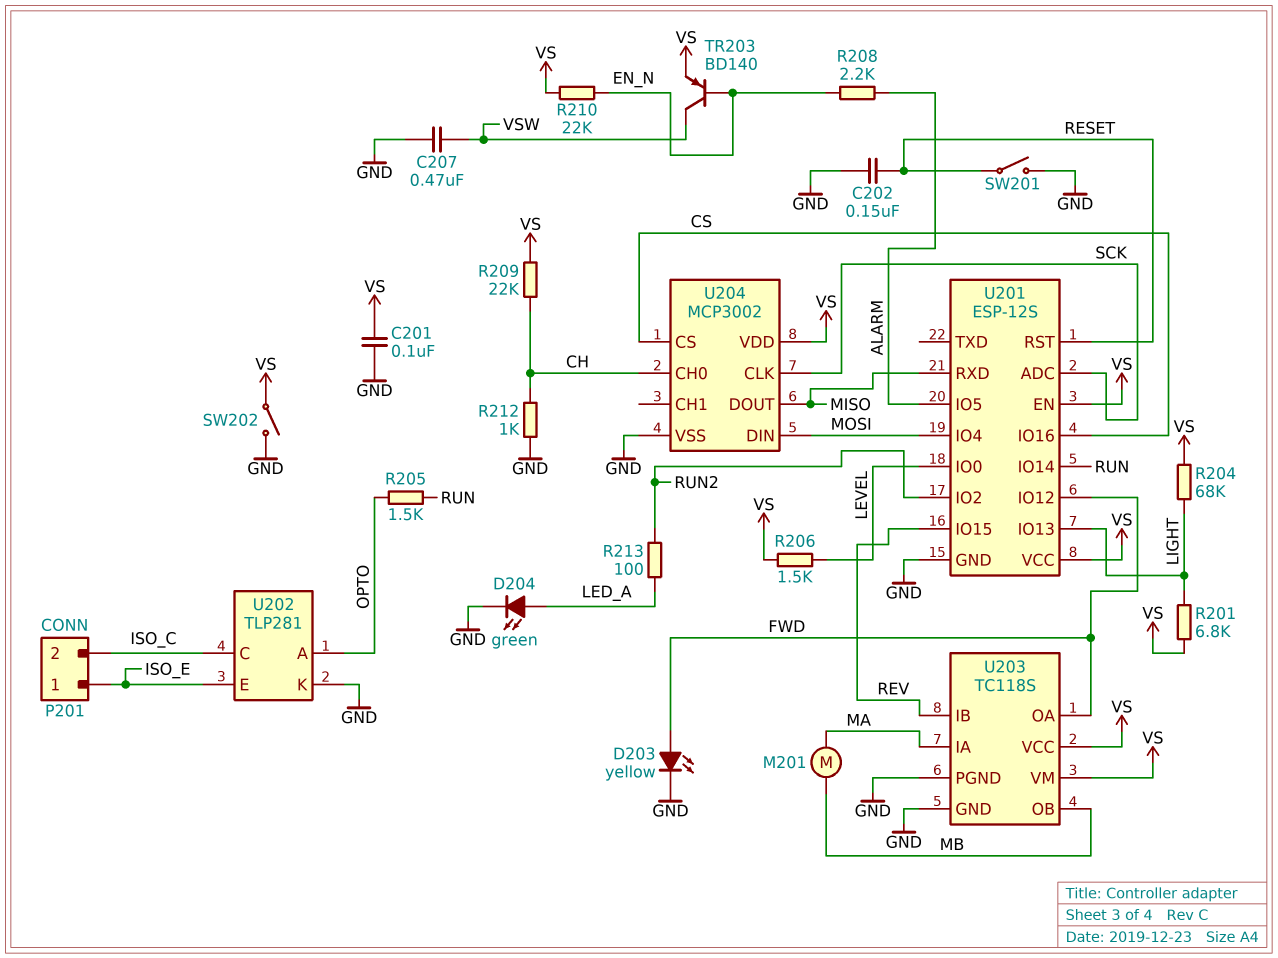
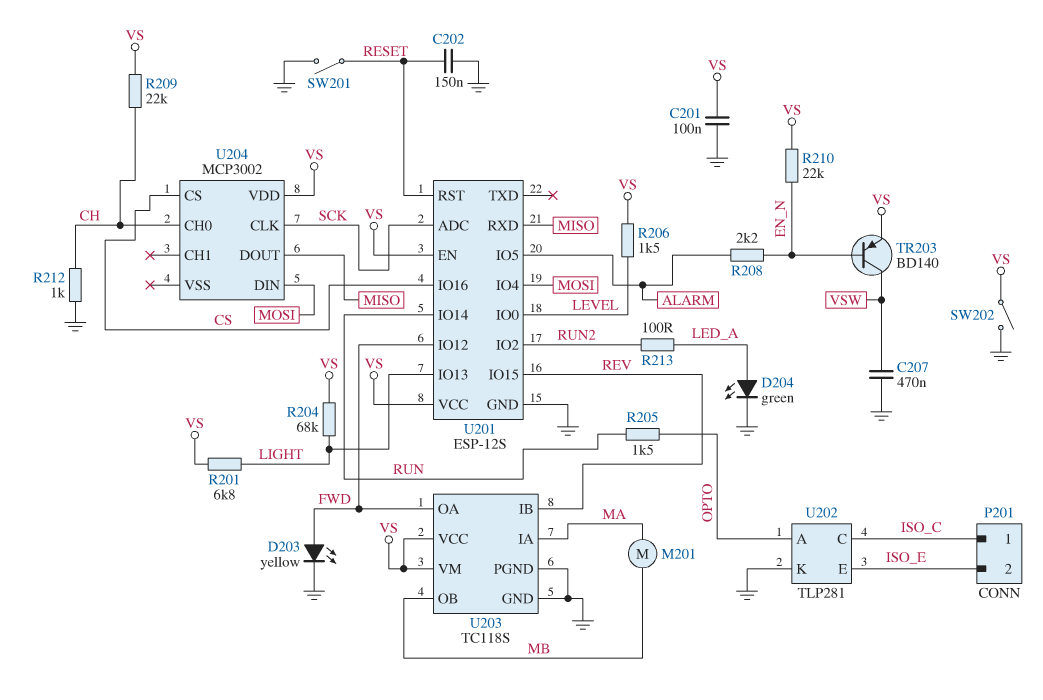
P201 pin 1: ISO_E -> ISO_C
P201 pin 2: ISO_C -> ISO_E
U204 pin VSS: GND -> none

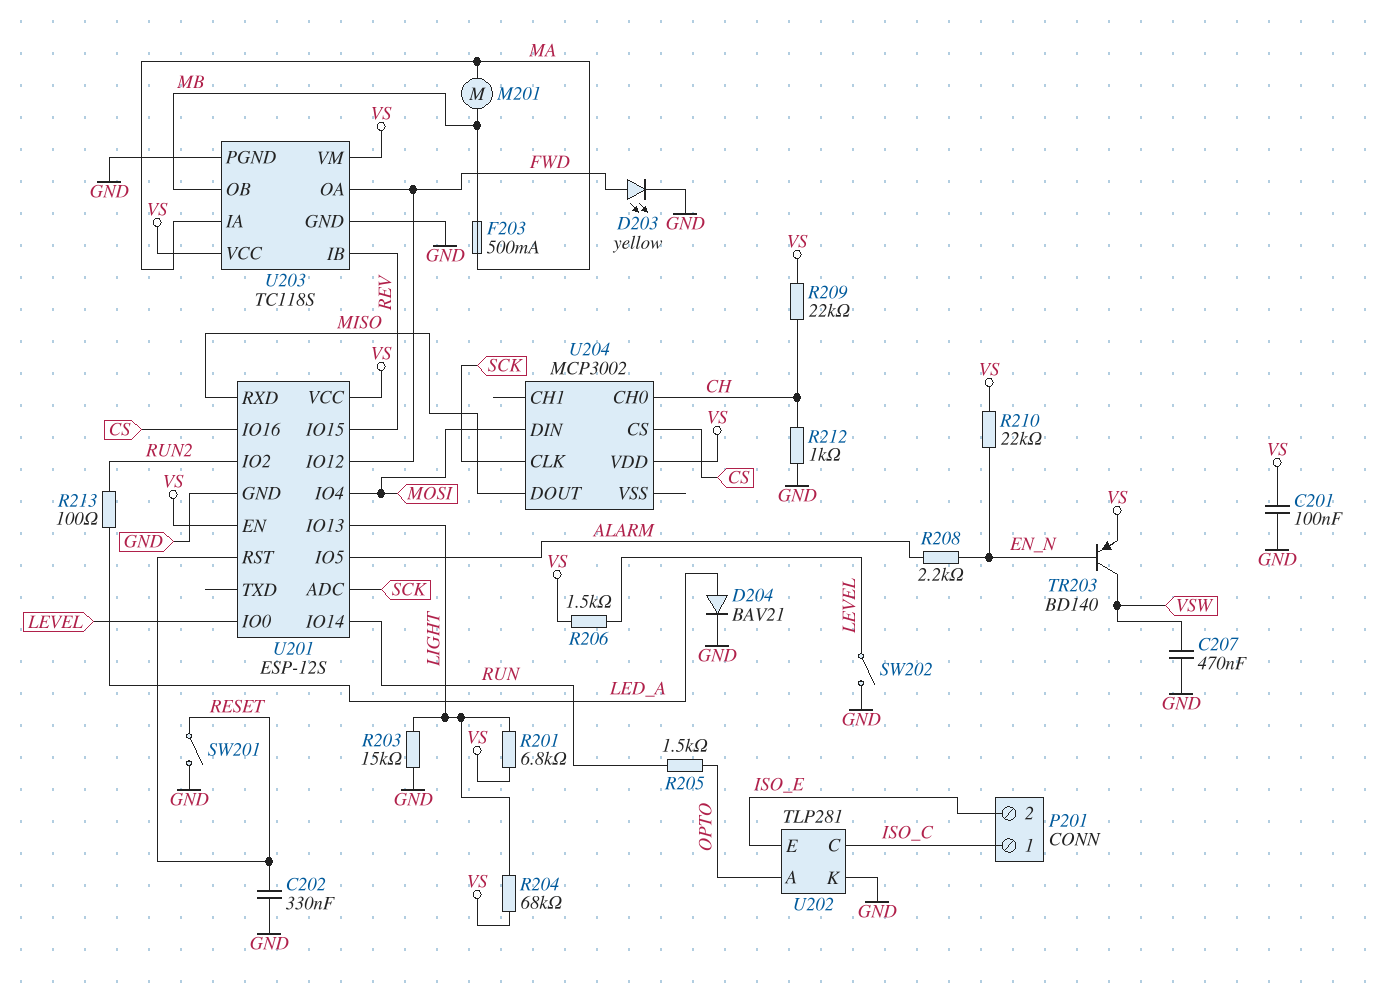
C202: 150nF (GND, RESET) -> 330nF (GND, RESET)
D204: LED green (A LED_A, K GND) -> diode BAV21 (A LED_A, K GND)
F203: none -> 500mA (MA, MB)
R203: none -> 15k (GND, LIGHT)
SW202: switch (GND, VS) -> switch (GND, LEVEL)

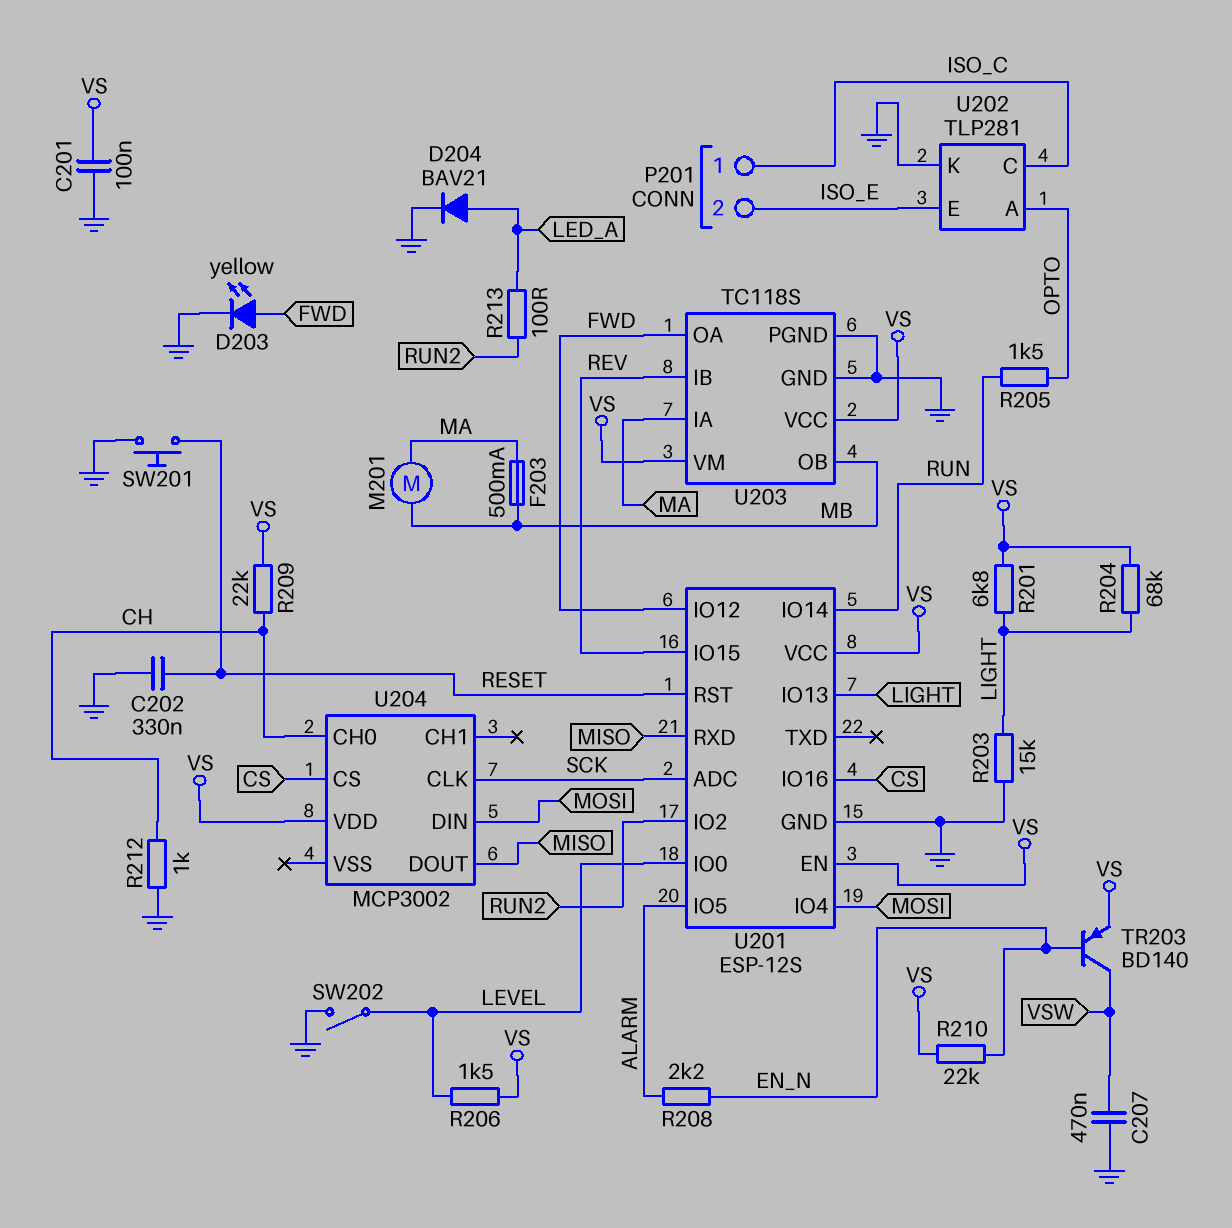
SW201: switch (GND, RESET) -> button (GND, RESET)

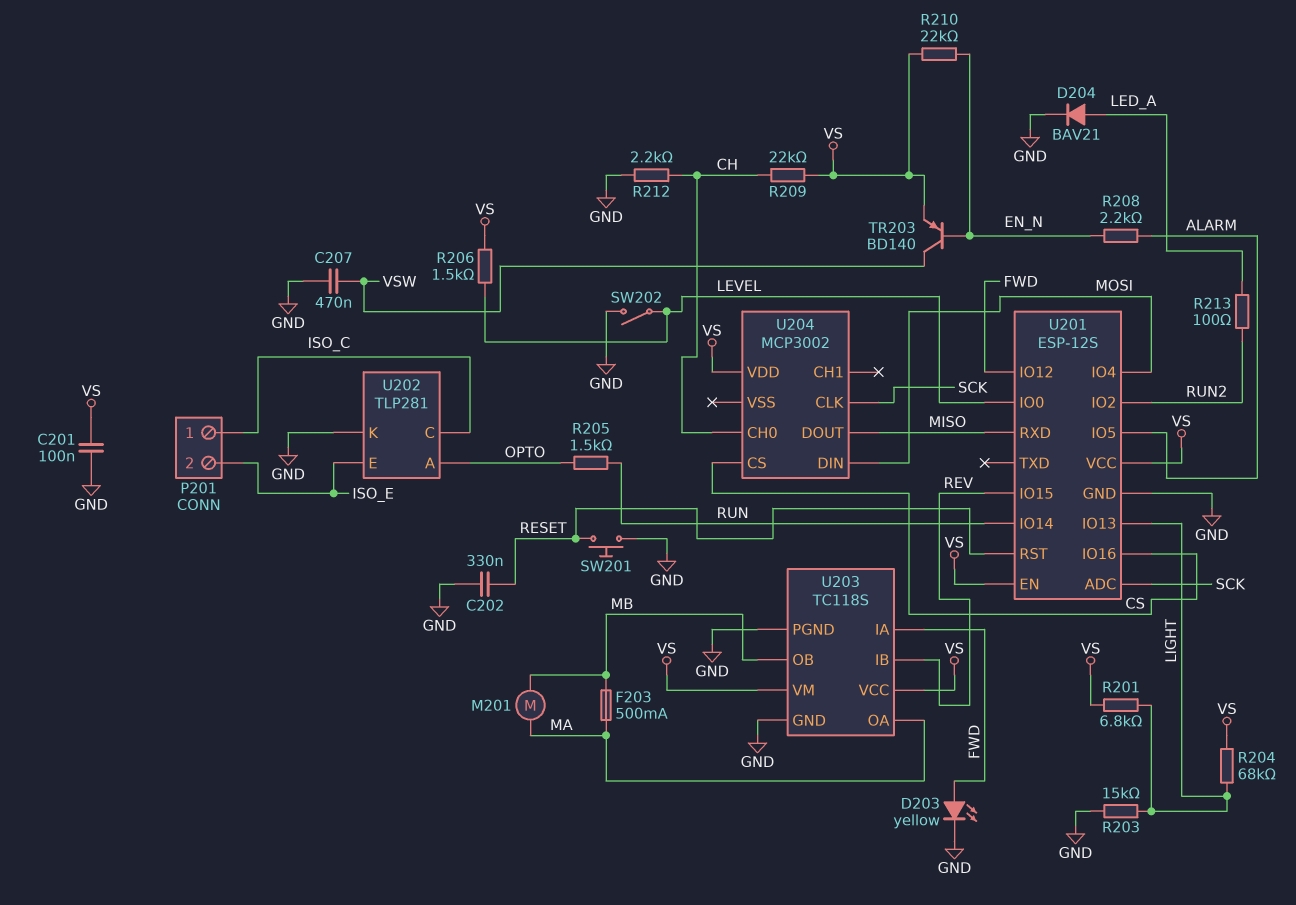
R212: 1k (CH, GND) -> 2.2k (CH, GND)
U203 pin IA: MA -> FWD
U203 pin OA: FWD -> MA

